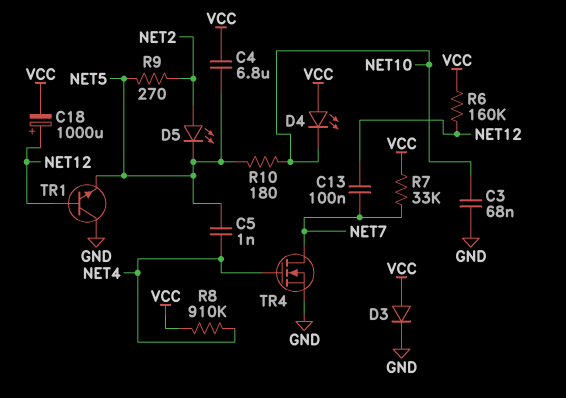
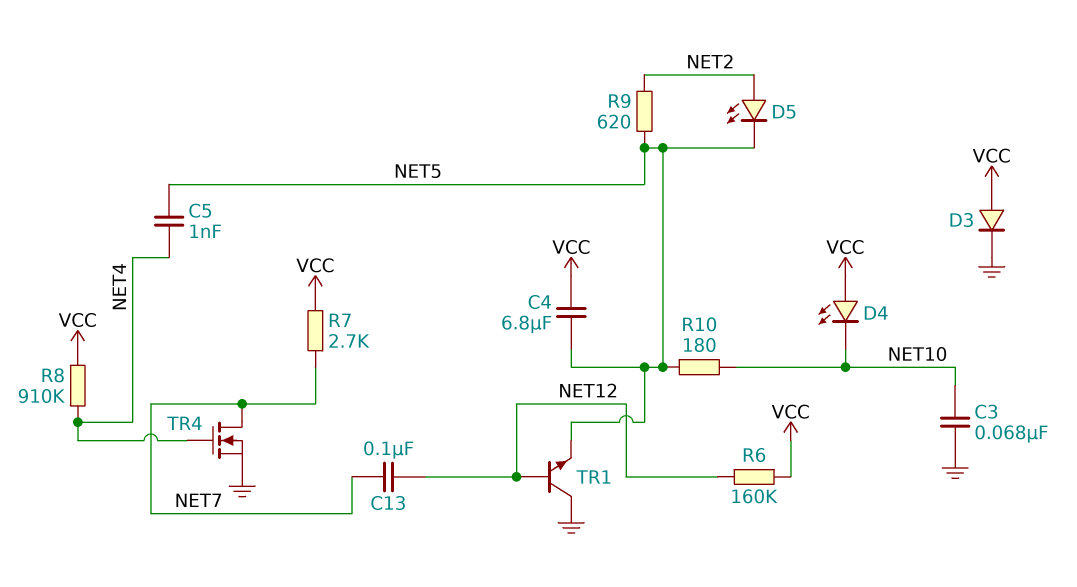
C18: 1000uF (plus NET12, minus VCC) -> none
R7: 33k (NET7, VCC) -> 2.7k (NET7, VCC)
R9: 270 (NET2, NET5) -> 620 (NET2, NET5)

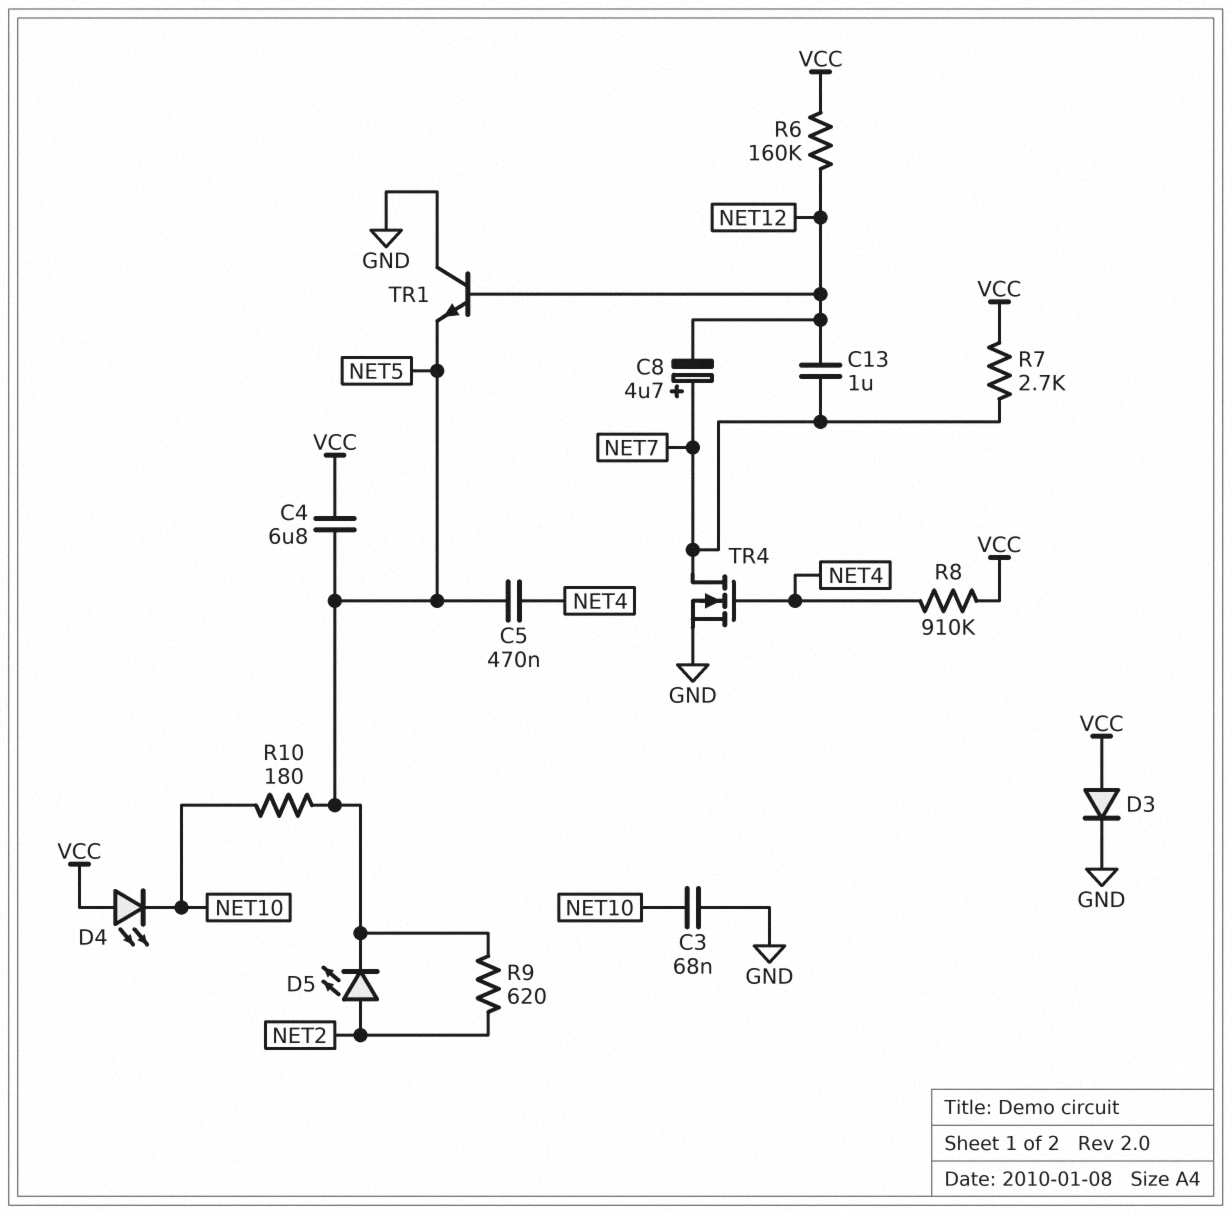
C5: 1nF (NET4, NET5) -> 470nF (NET4, NET5)
C8: none -> 4.7uF (plus NET7, minus NET12)
C13: 100nF (NET7, NET12) -> 1uF (NET7, NET12)

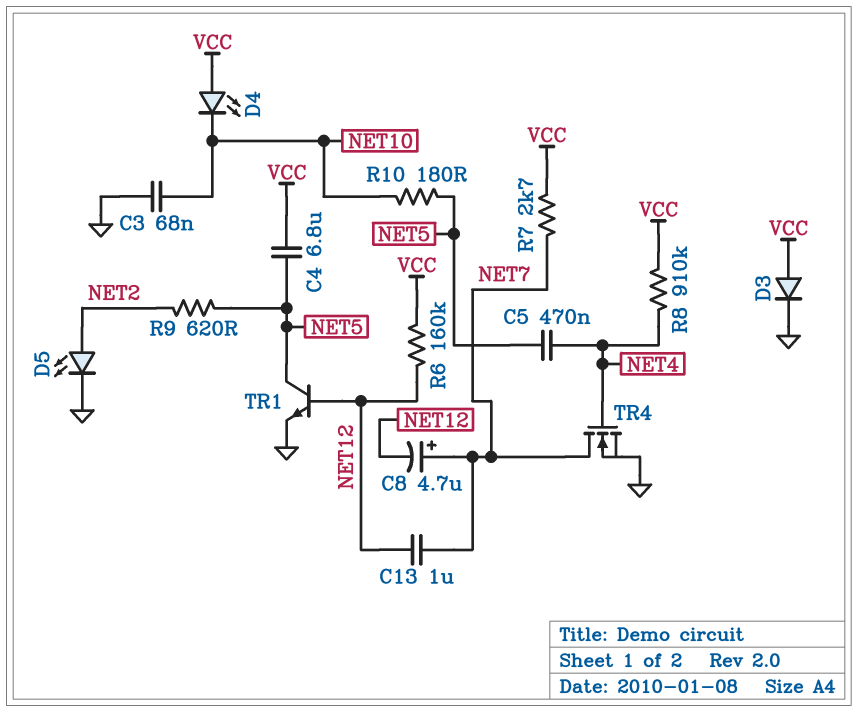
D5: LED (A NET2, K NET5) -> LED (A NET2, K GND)
TR1: NPN (B NET12, C GND, E NET5) -> NPN (B NET12, C NET5, E GND)

